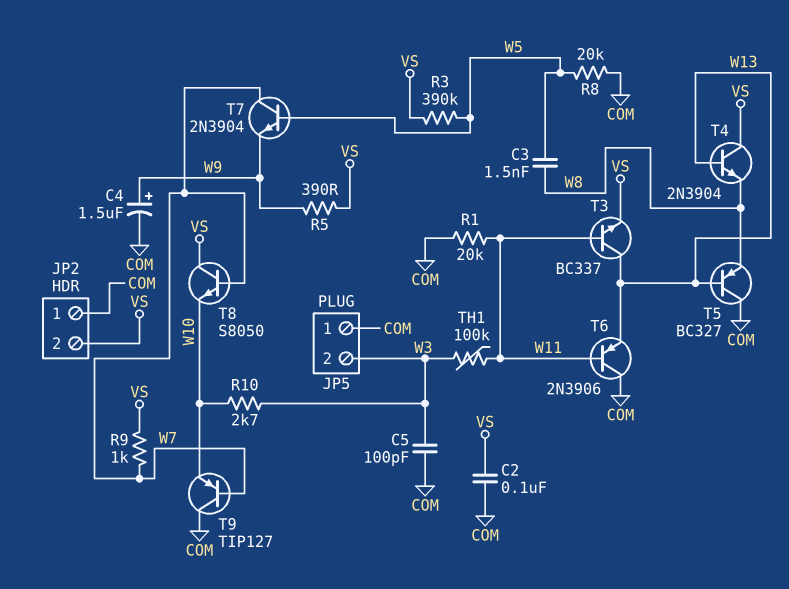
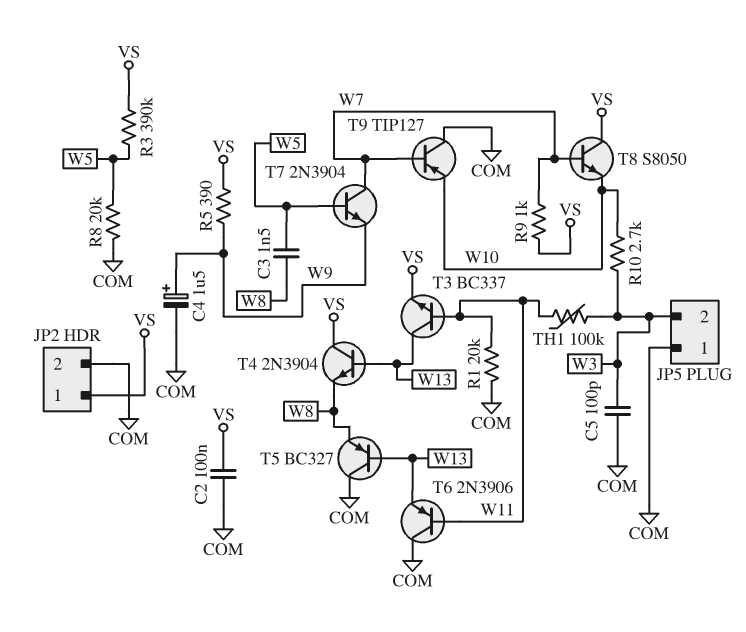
JP2 pin 1: COM -> VS
JP2 pin 2: VS -> COM

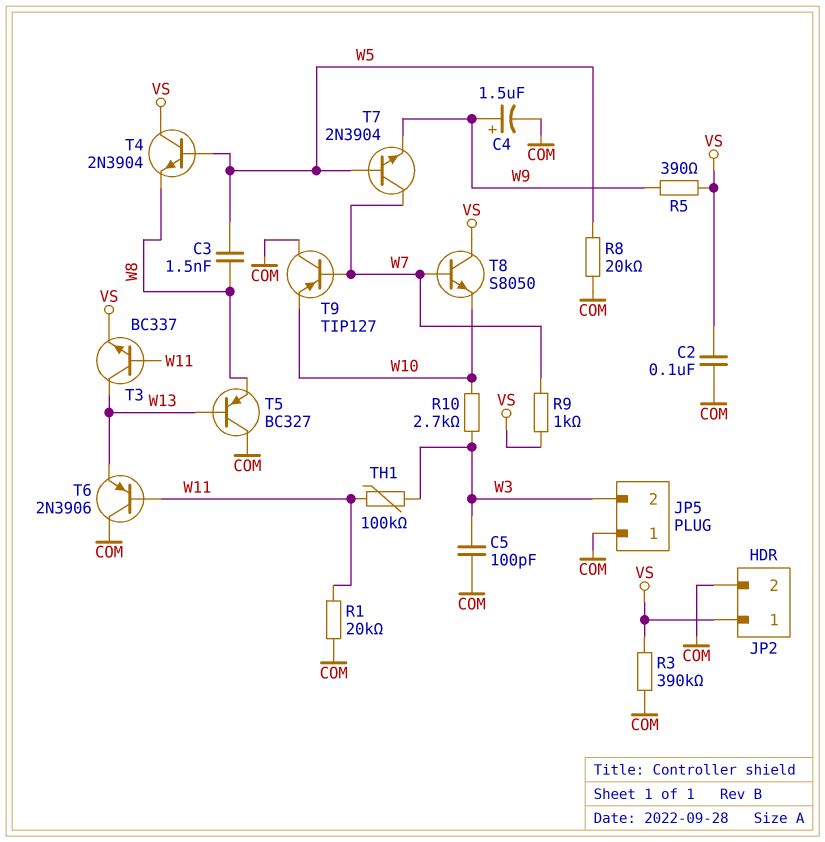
R3: 390k (VS, W5) -> 390k (COM, VS)
T4: NPN 2N3904 (B W13, C VS, E W8) -> NPN 2N3904 (B W5, C VS, E W8)

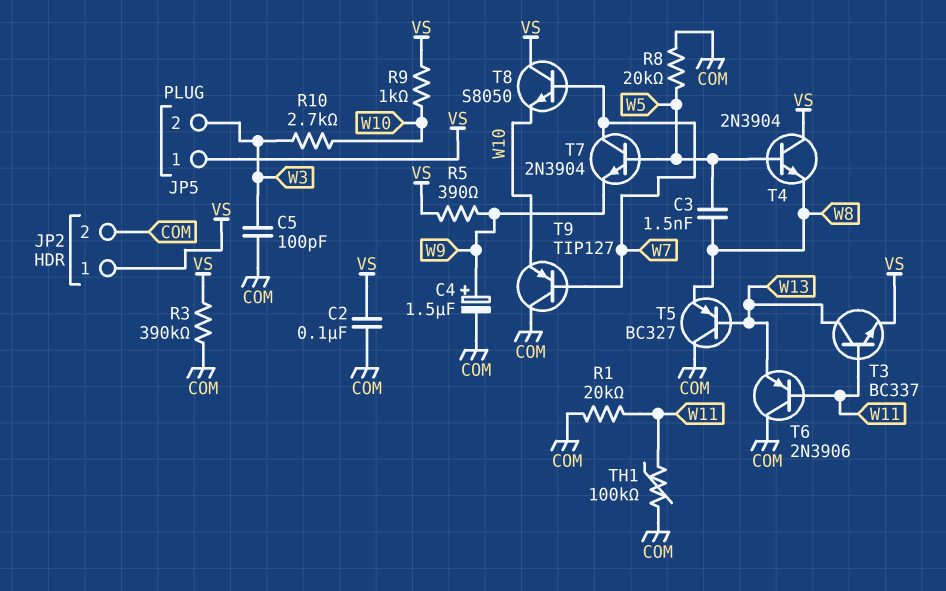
JP5 pin 1: COM -> VS
R9: 1k (VS, W7) -> 1k (VS, W10)
TH1: 100k (W3, W11) -> 100k (COM, W11)

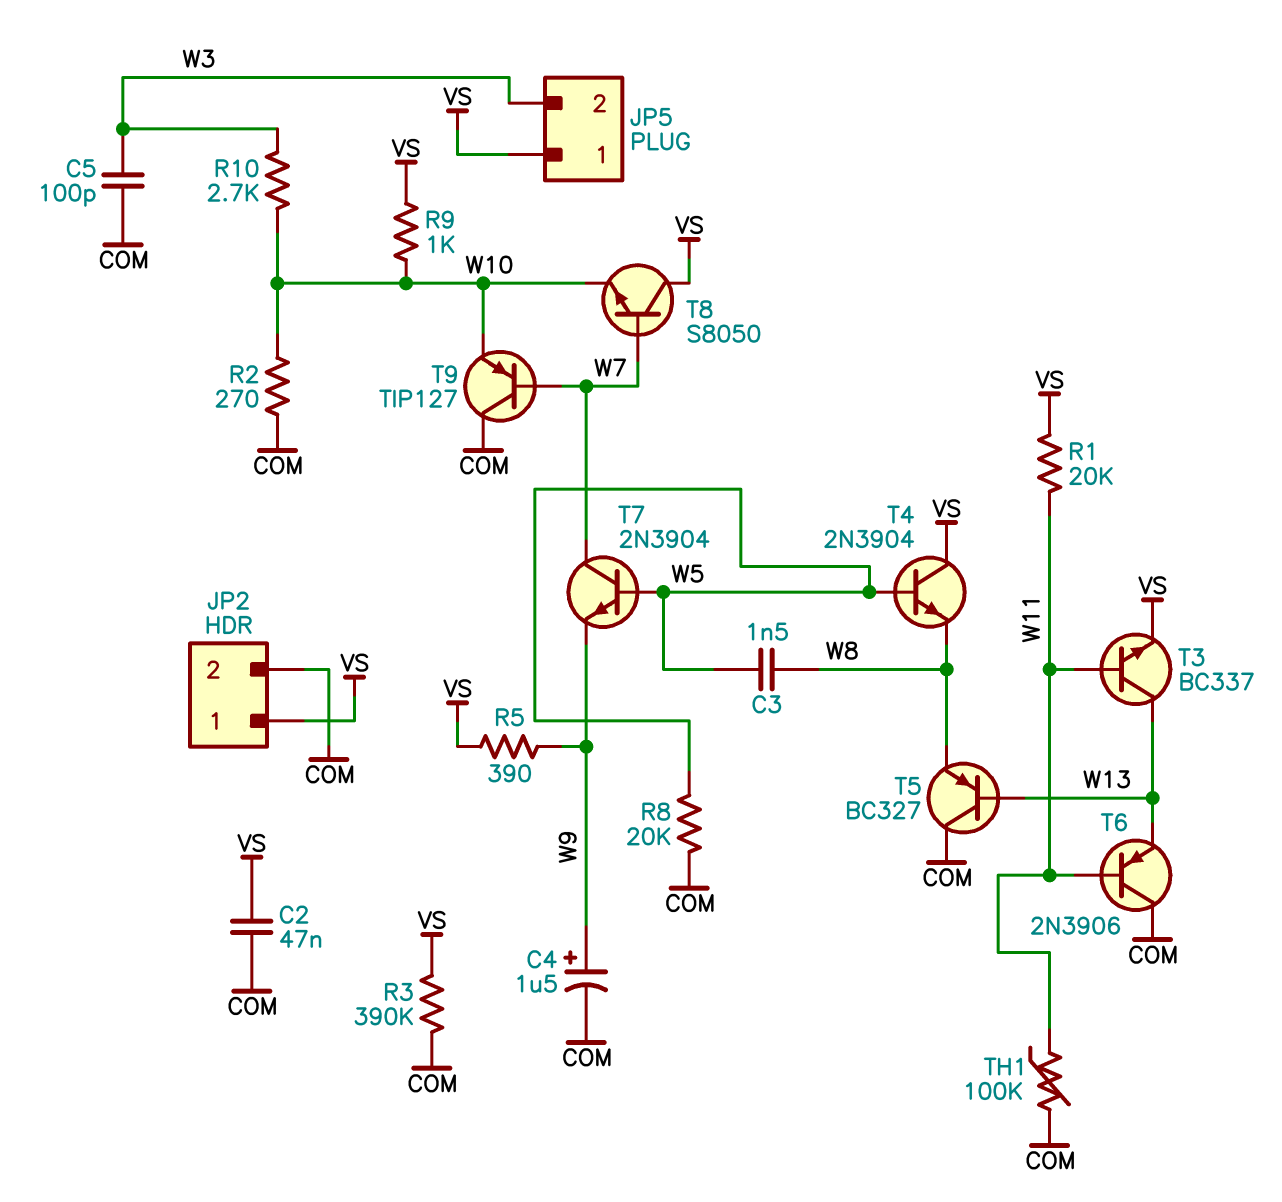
C2: 100nF (COM, VS) -> 47nF (COM, VS)
R1: 20k (COM, W11) -> 20k (VS, W11)
R2: none -> 270 (COM, W10)

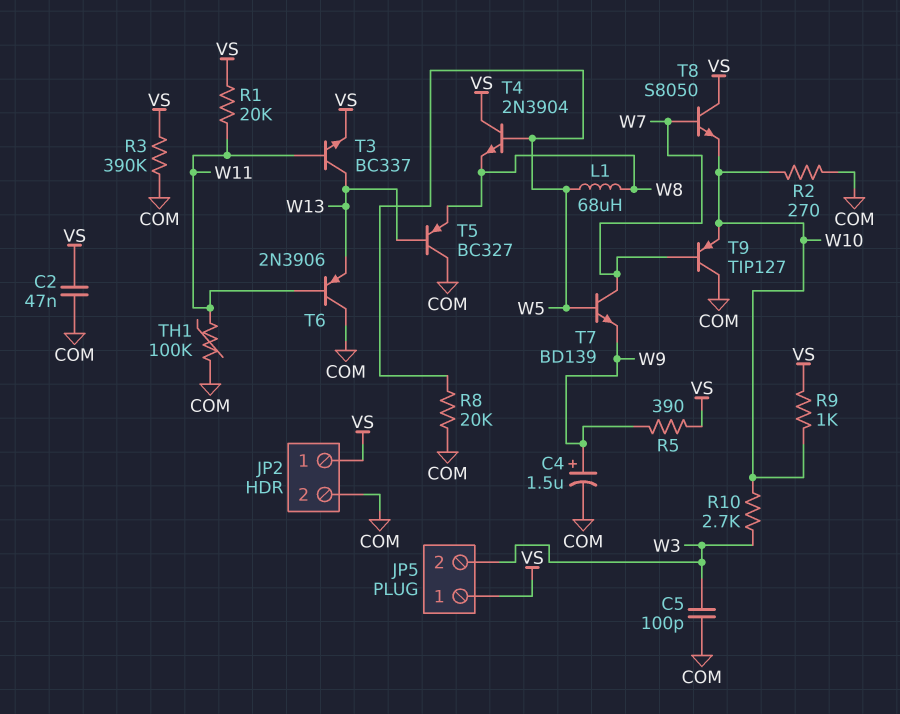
C3: 1.5nF (W5, W8) -> none
L1: none -> 68uH (W5, W8)
T7: NPN 2N3904 (B W5, C W7, E W9) -> NPN BD139 (B W5, C W7, E W9)

